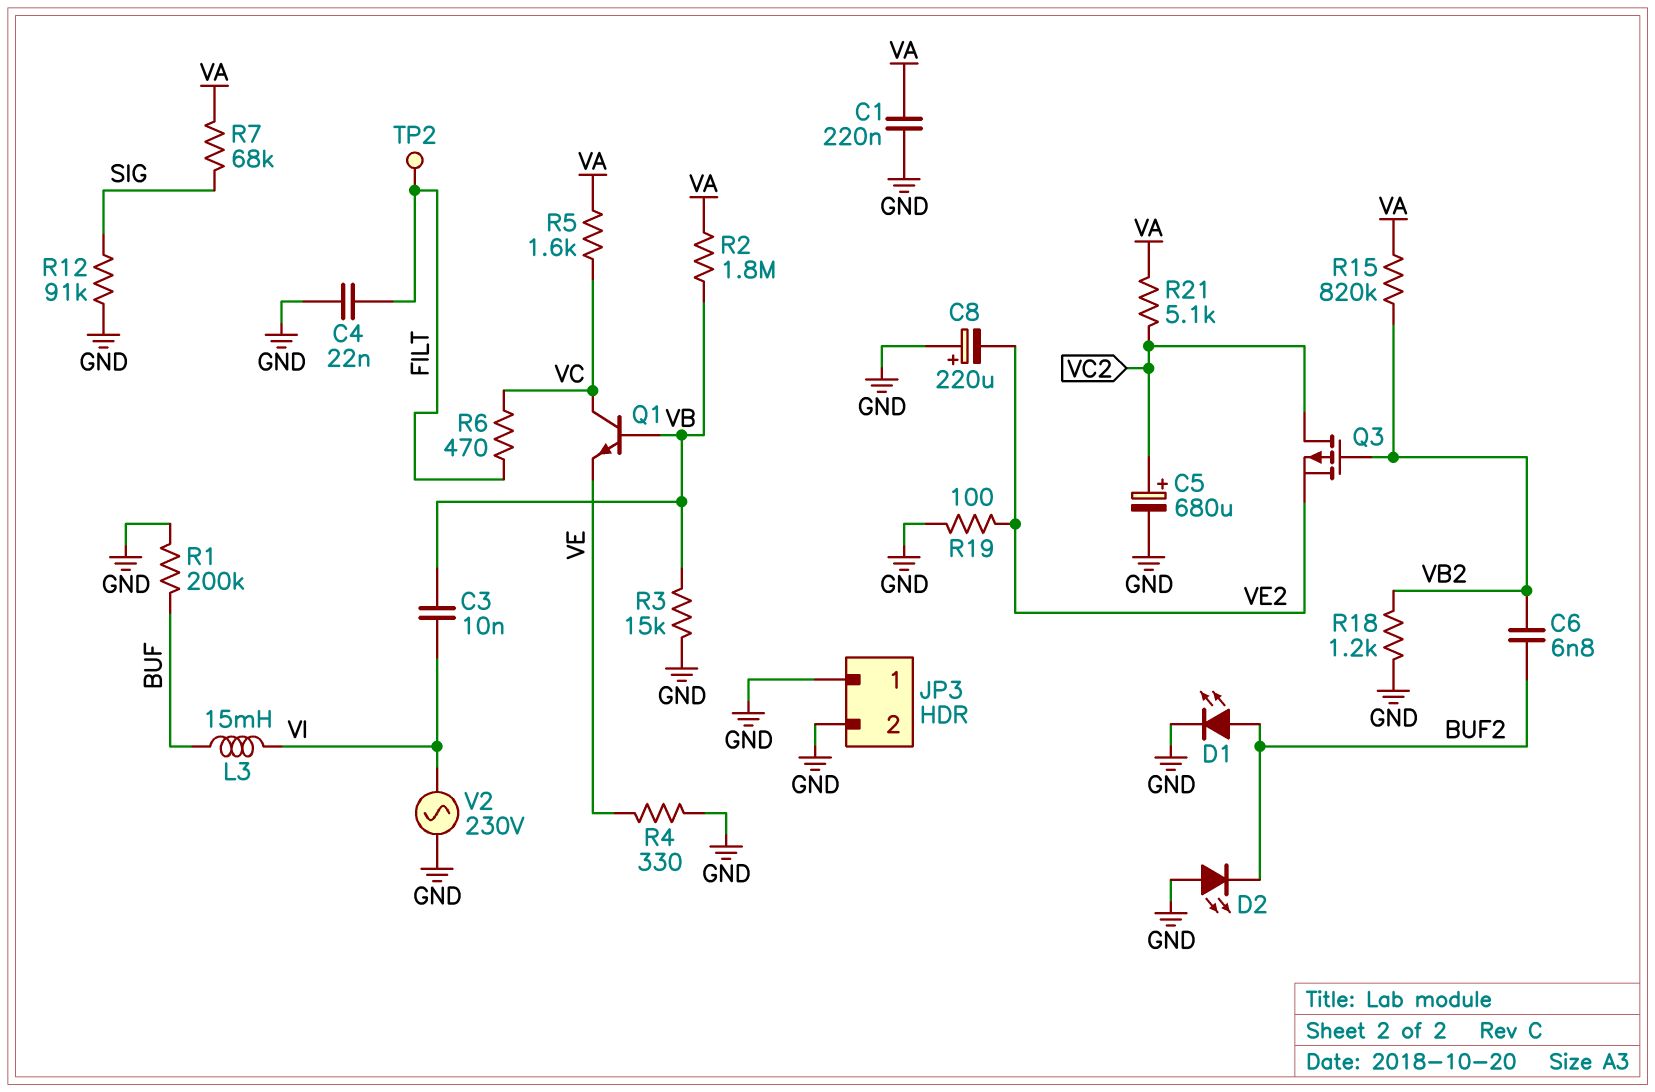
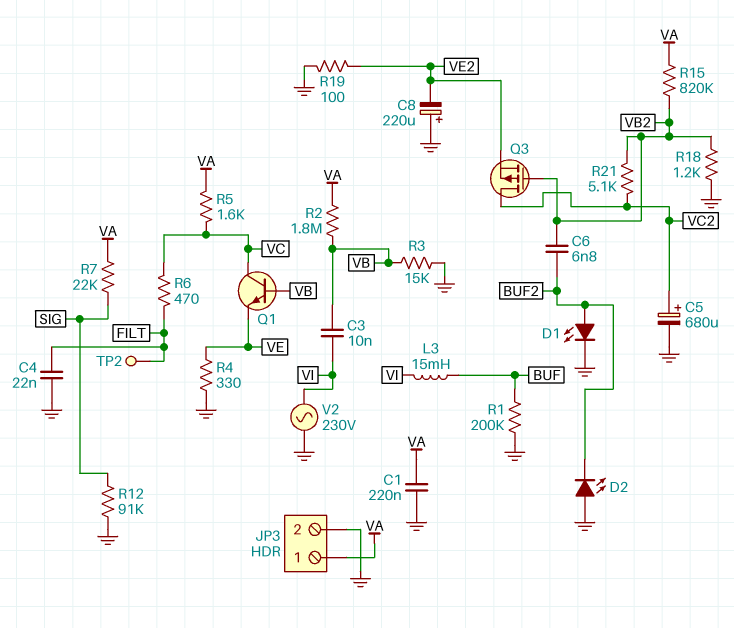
JP3 pin 1: GND -> VA
R7: 68k (SIG, VA) -> 22k (SIG, VA)
R21: 5.1k (VA, VC2) -> 5.1k (VB2, VC2)

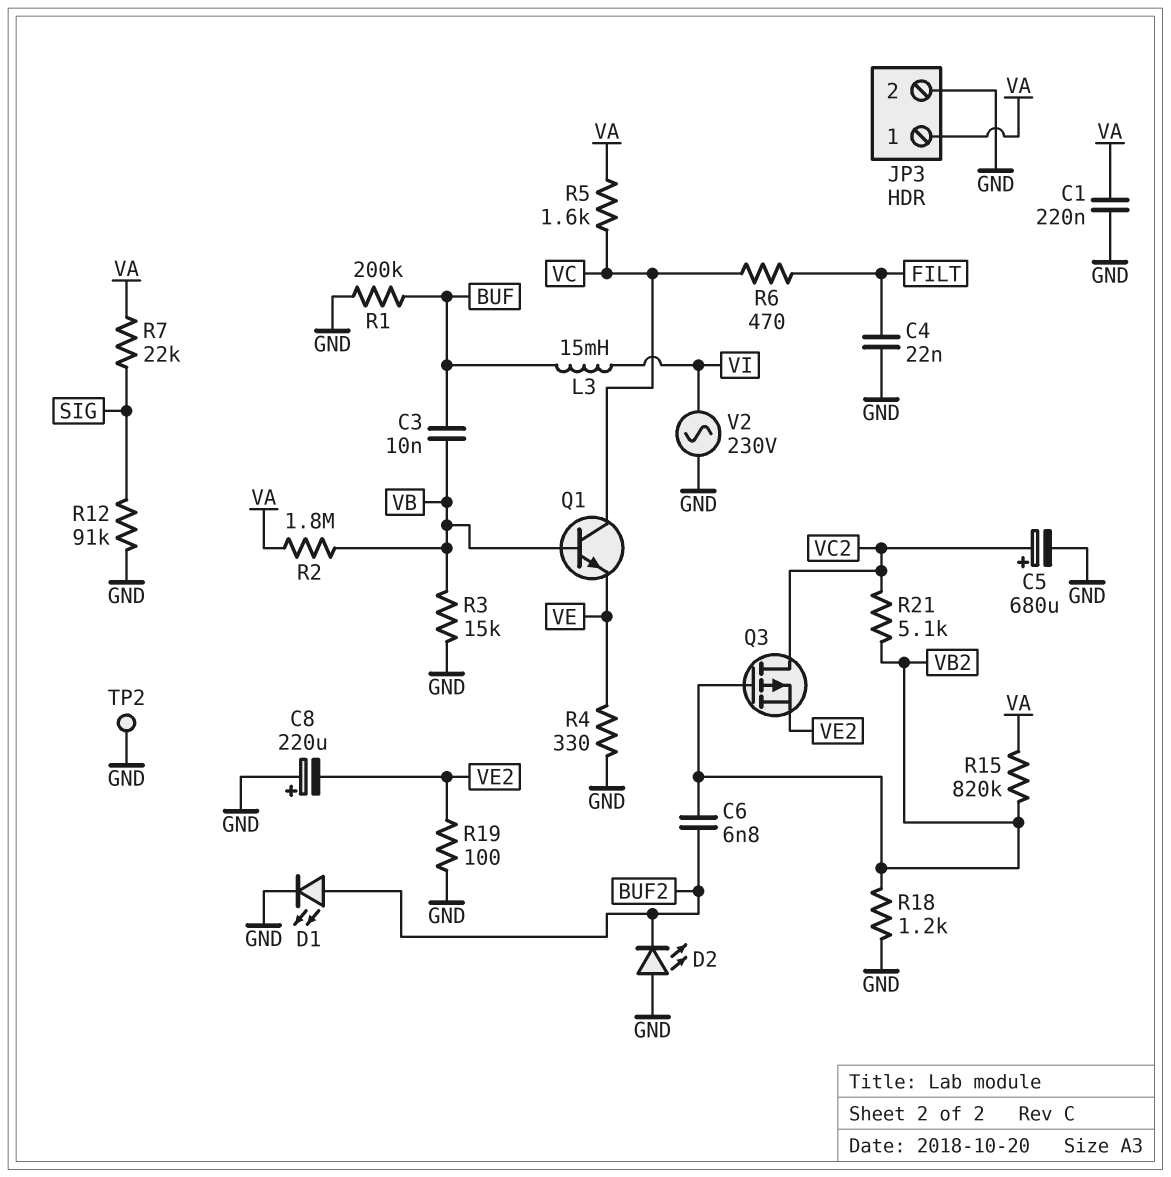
C3: 10nF (VB, VI) -> 10nF (BUF, VB)
TP2: test point (FILT) -> test point (GND)

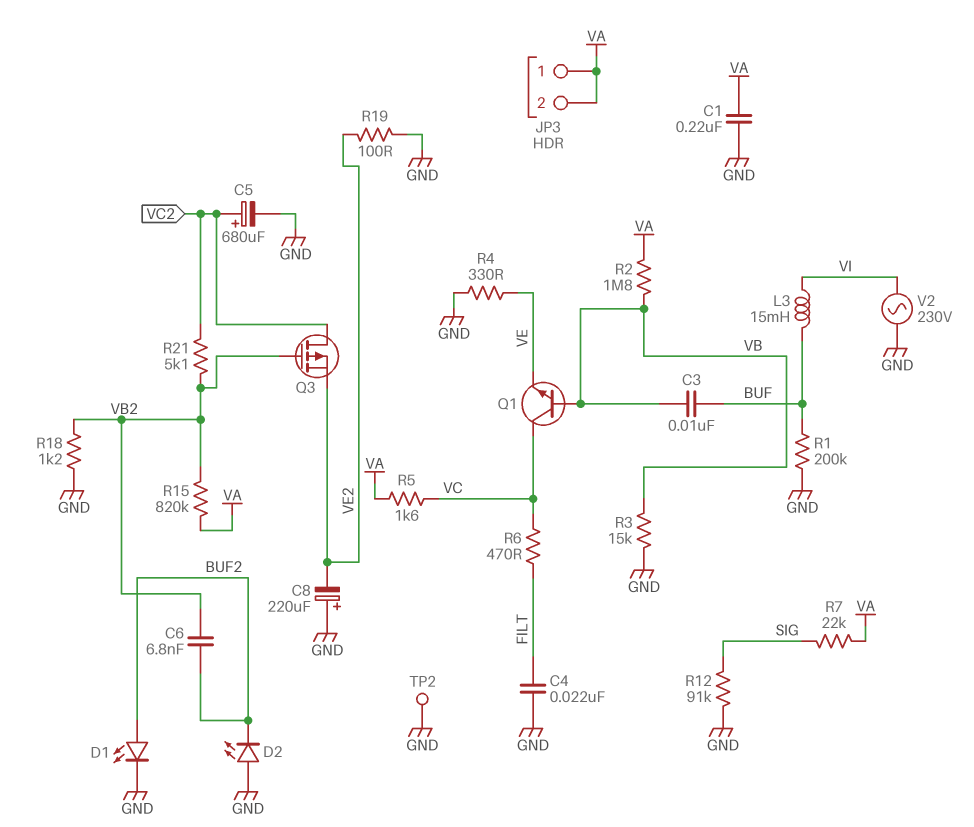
JP3 pin 2: GND -> VA

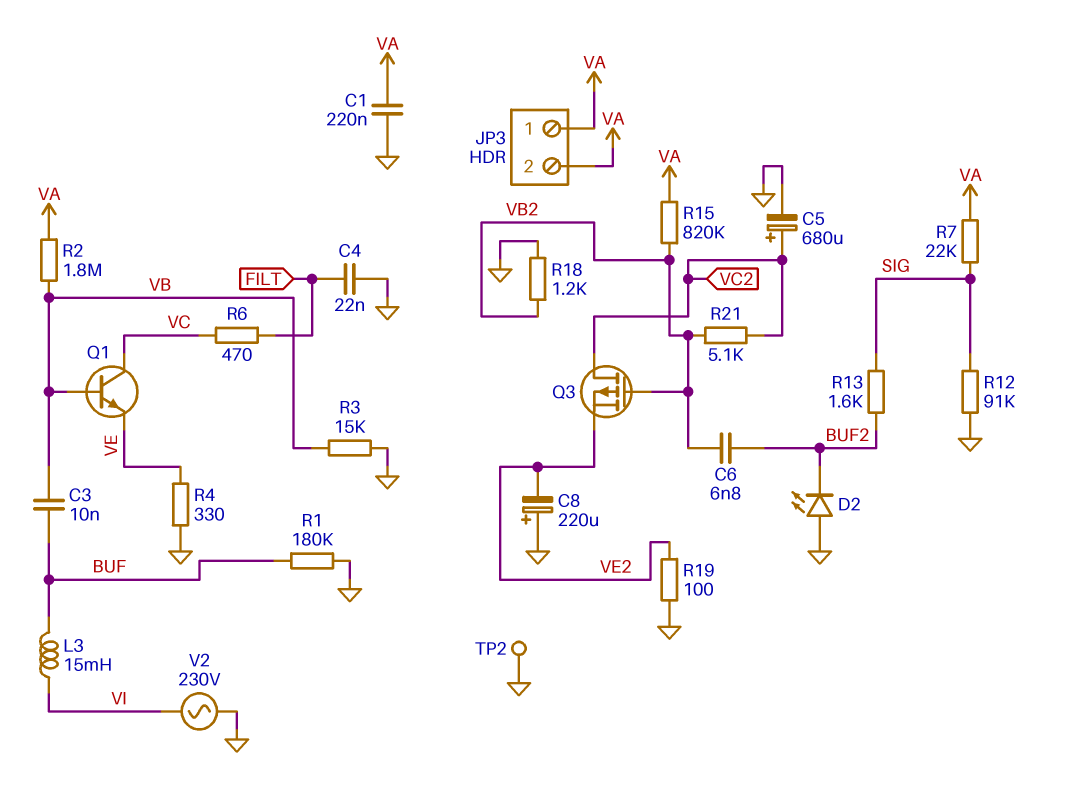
D1: LED (A BUF2, K GND) -> none
R1: 200k (BUF, GND) -> 180k (BUF, GND)
R5: 1.6k (VA, VC) -> none
R13: none -> 1.6k (BUF2, SIG)

